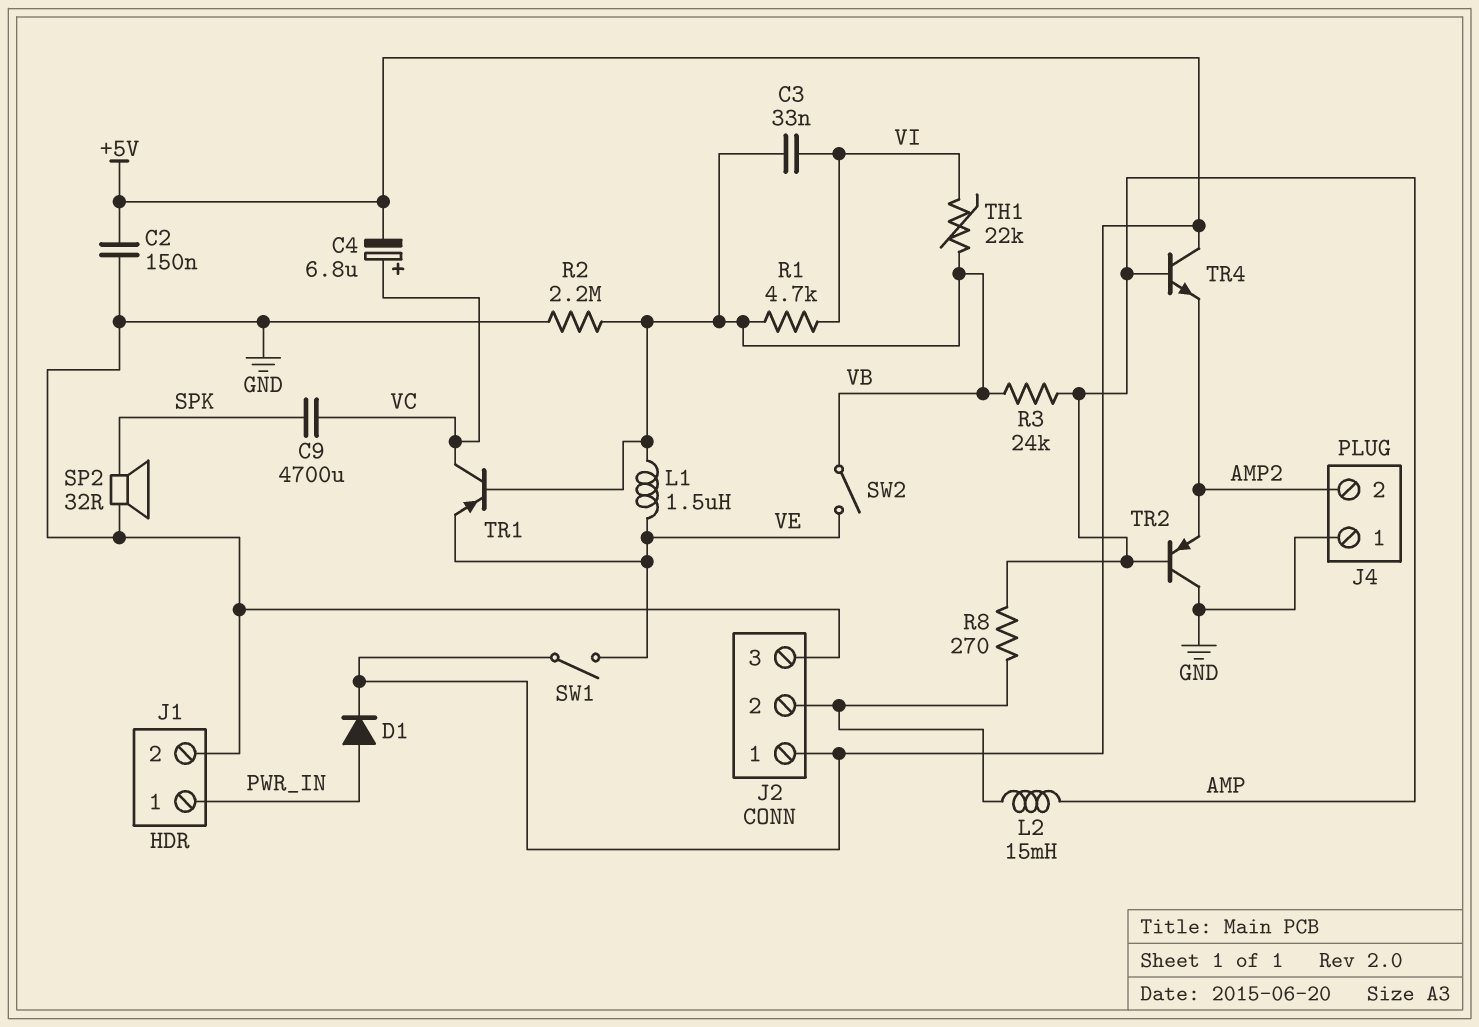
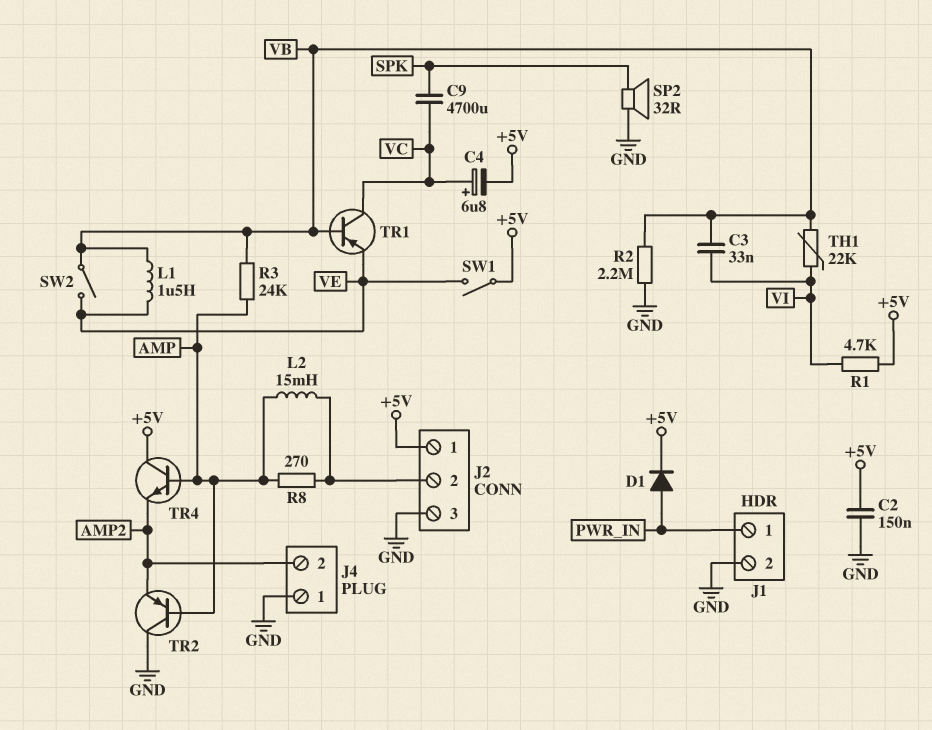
R1: 4.7k (VB, VI) -> 4.7k (+5V, VI)

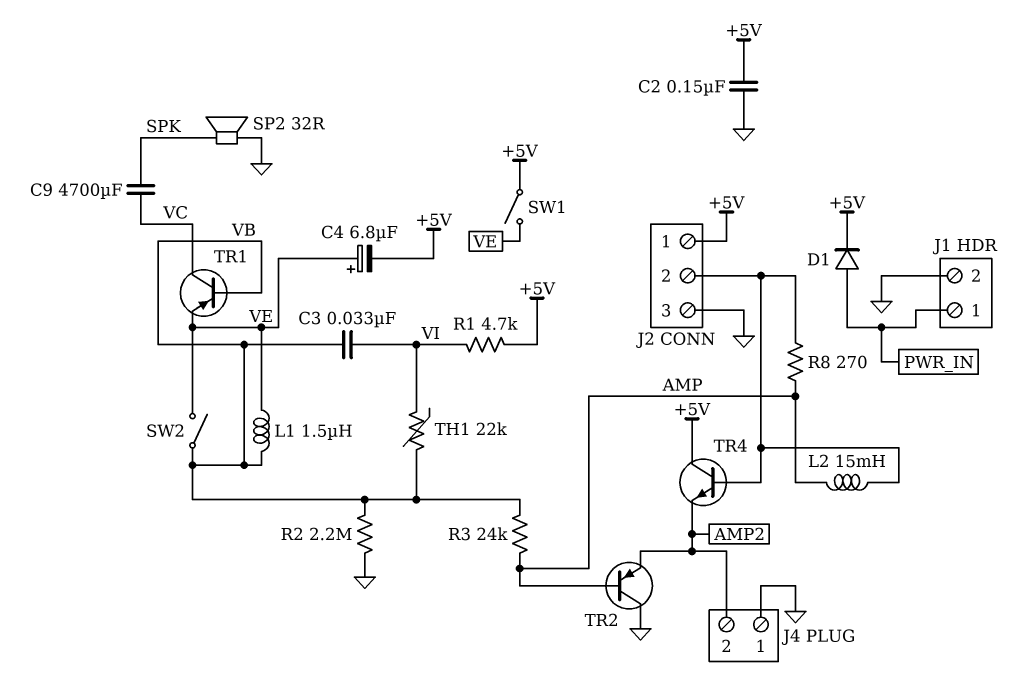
C4: 6.8uF (plus VC, minus +5V) -> 6.8uF (plus VE, minus +5V)
TR4: NPN (B AMP, C +5V, E AMP2) -> NPN (B J2/2, C +5V, E AMP2)

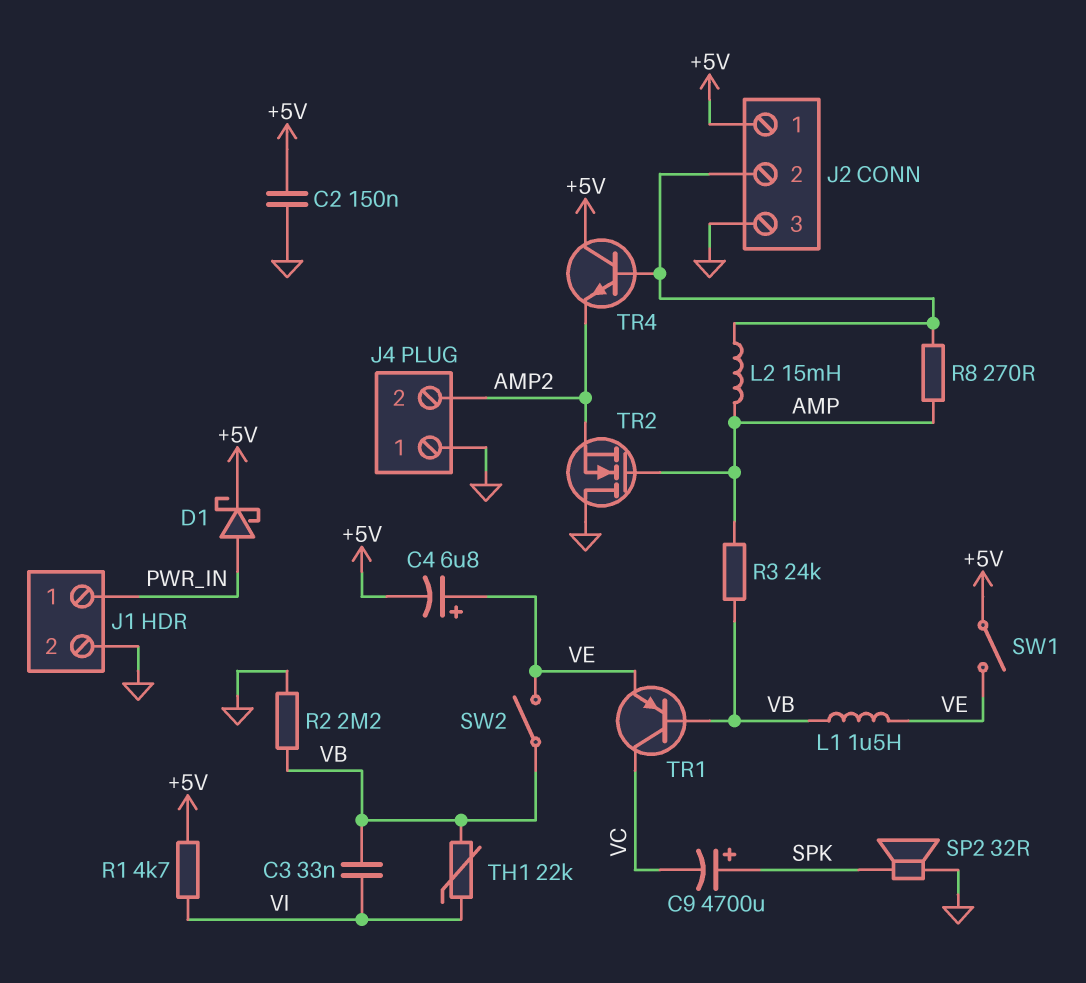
C9: 4700uF (SPK, VC) -> 4700uF (plus SPK, minus VC)
D1: diode (A PWR_IN, K +5V) -> schottky (A PWR_IN, K +5V)
TR2: PNP (B AMP, C GND, E AMP2) -> NMOS (G AMP, D GND, S AMP2)

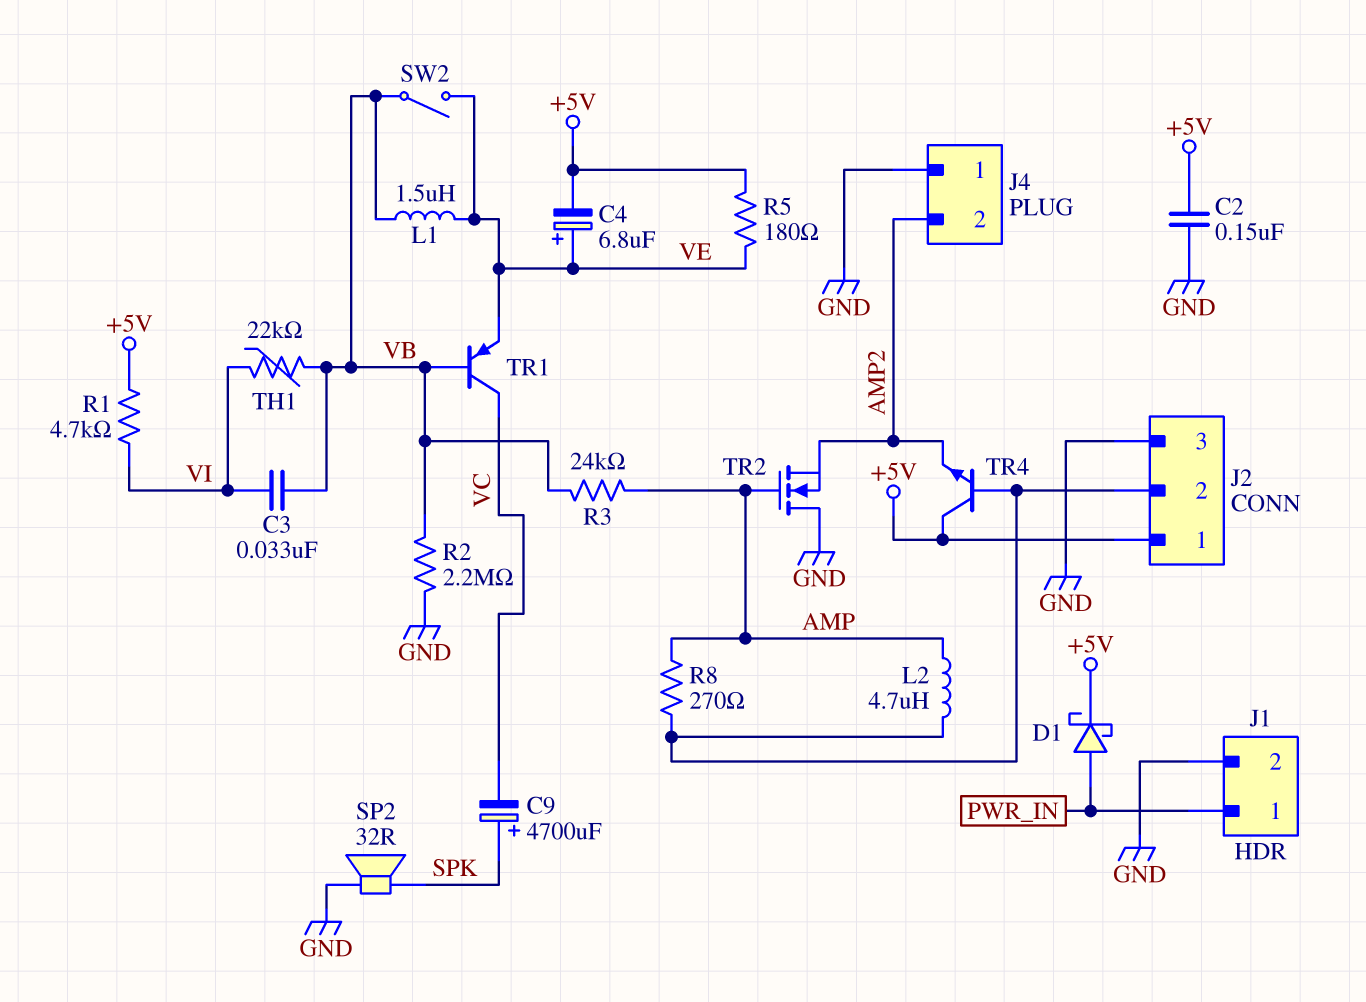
L2: 15mH (AMP, J2/2) -> 4.7uH (AMP, J2/2)
R5: none -> 180 (+5V, VE)
SW1: switch (+5V, VE) -> none

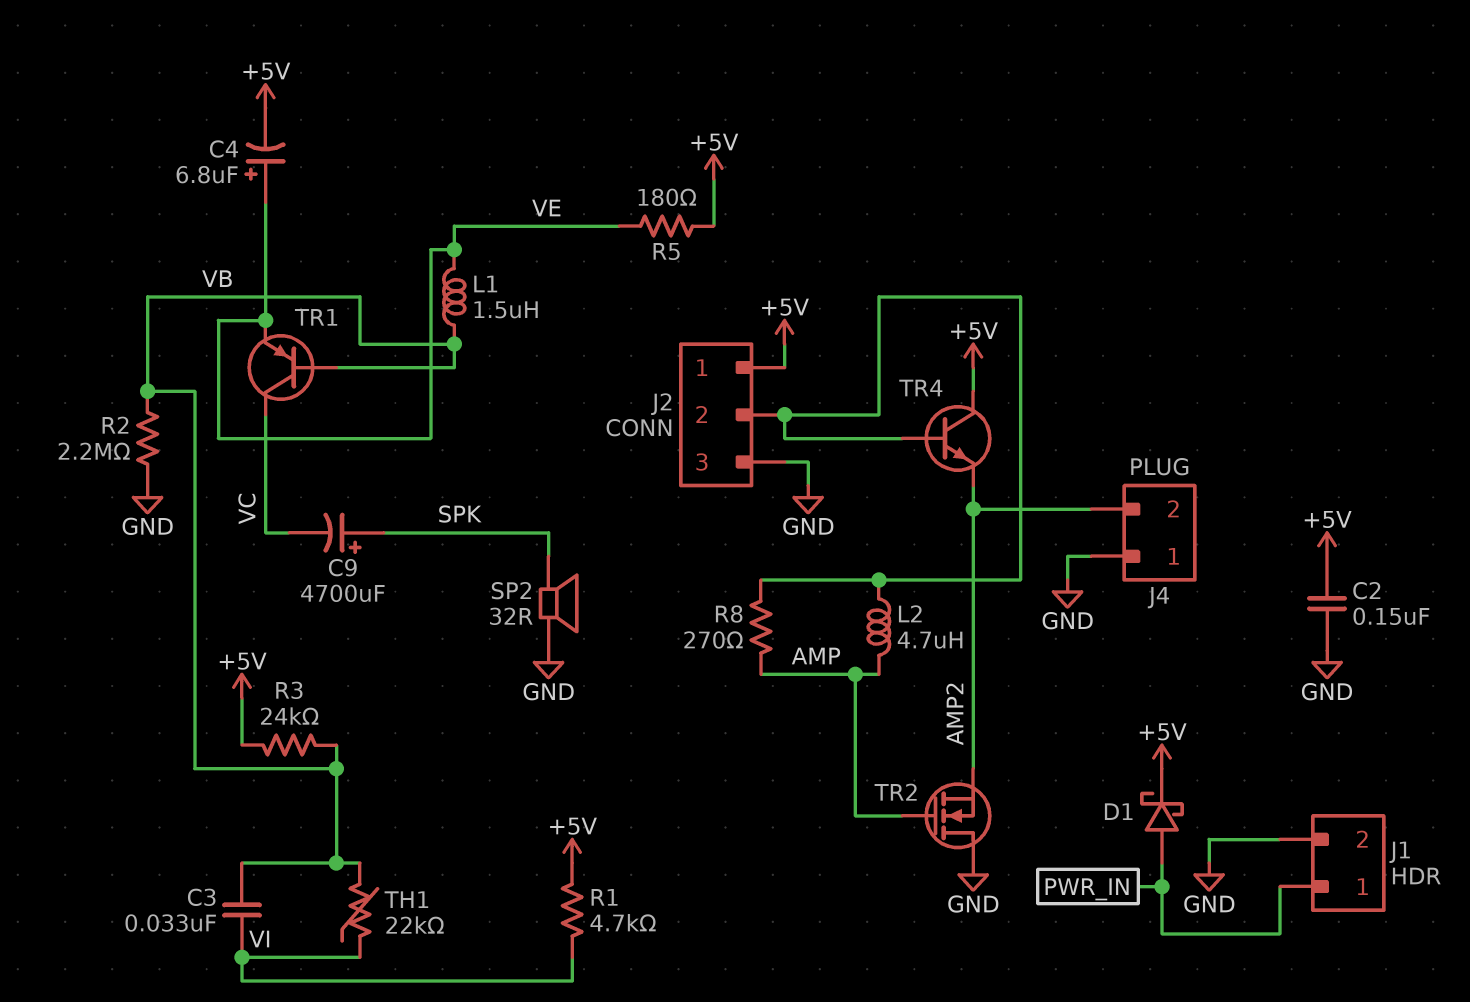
R3: 24k (AMP, VB) -> 24k (+5V, VB)
SW2: switch (VB, VE) -> none

